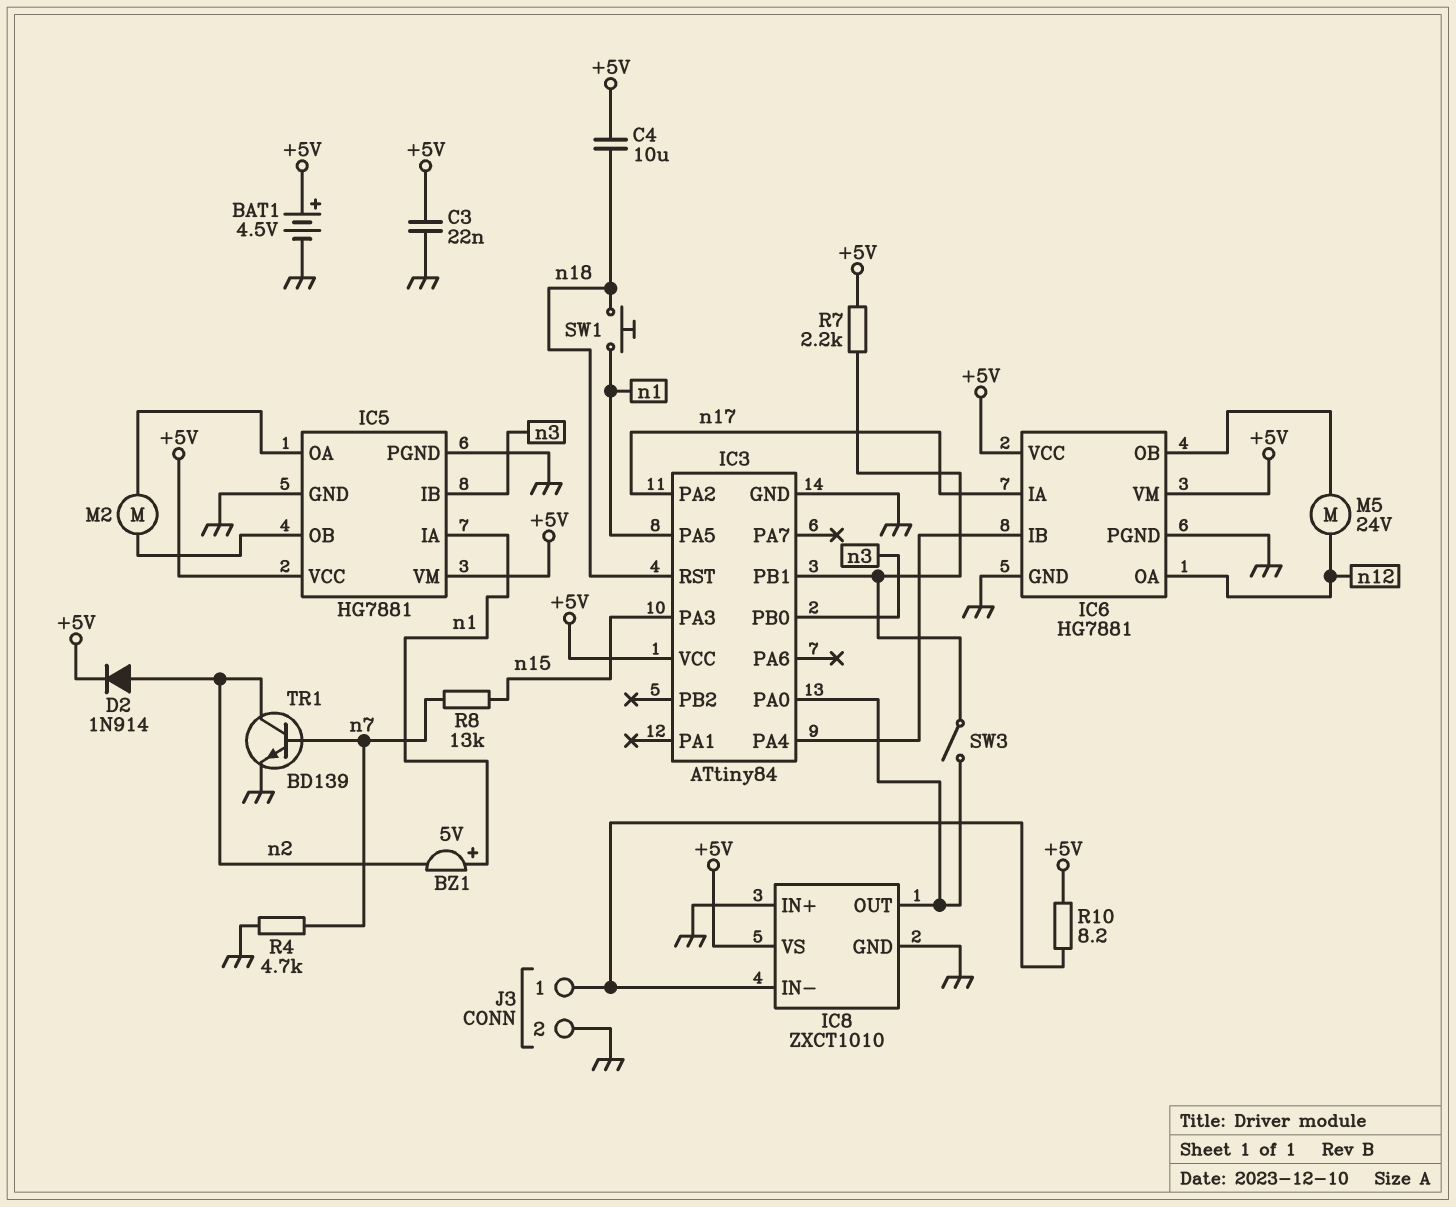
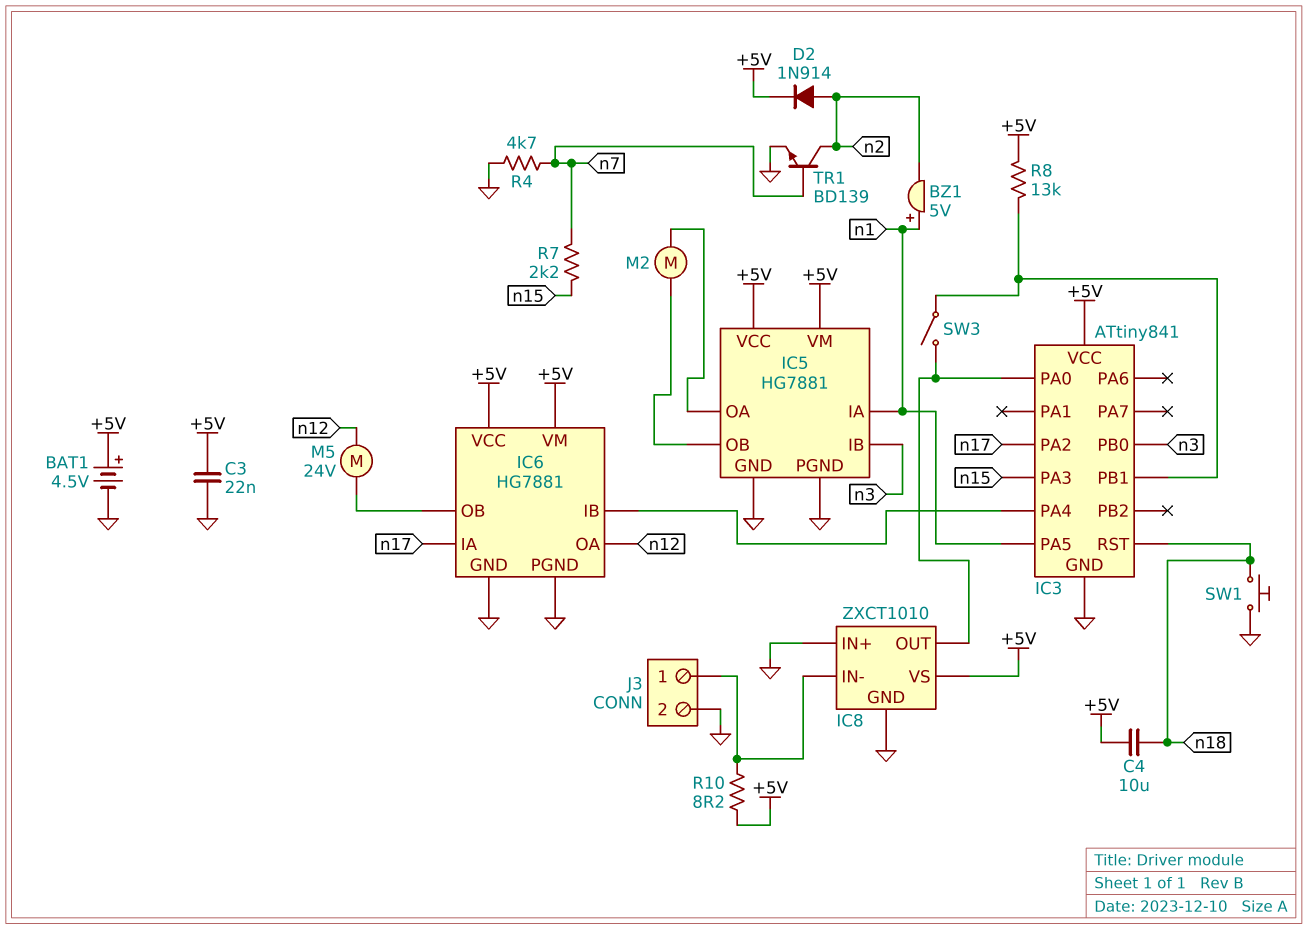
IC3: ATtiny84 -> ATtiny841
R7: 2.2k (+5V, IC3/PB1) -> 2.2k (n7, n15)
R8: 13k (n7, n15) -> 13k (+5V, IC3/PB1)
SW1: button (n1, n18) -> button (GND, n18)

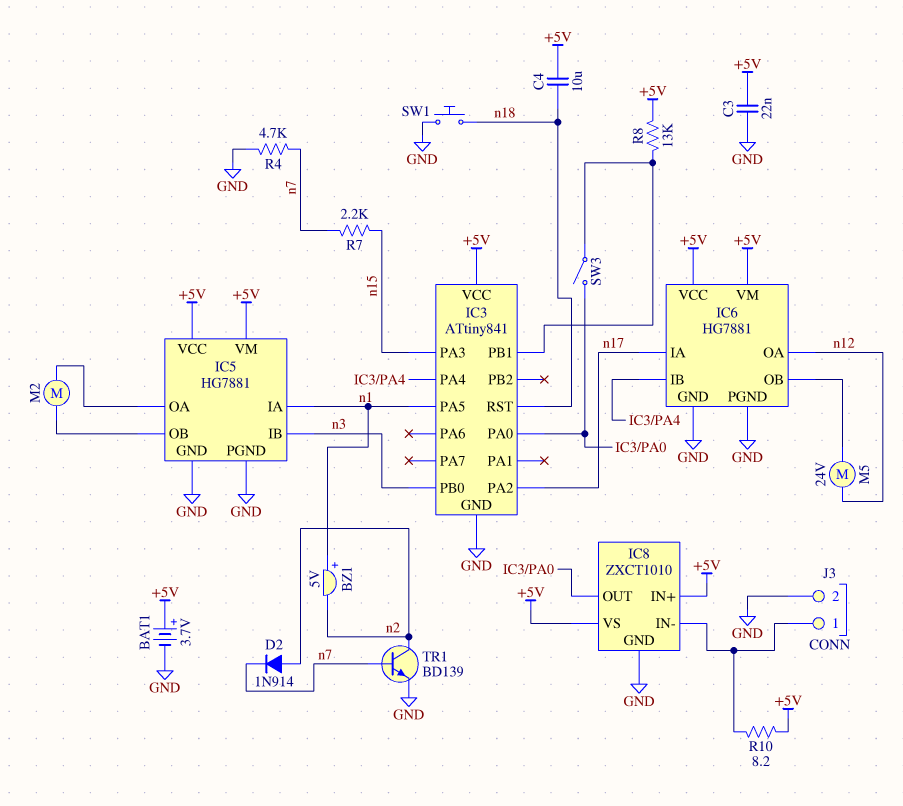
BAT1: 4.5V (plus +5V, minus GND) -> 3.7V (plus +5V, minus GND)
D2: diode 1N914 (A n2, K +5V) -> diode 1N914 (A n2, K n7)
IC8 pin IN+: GND -> +5V

